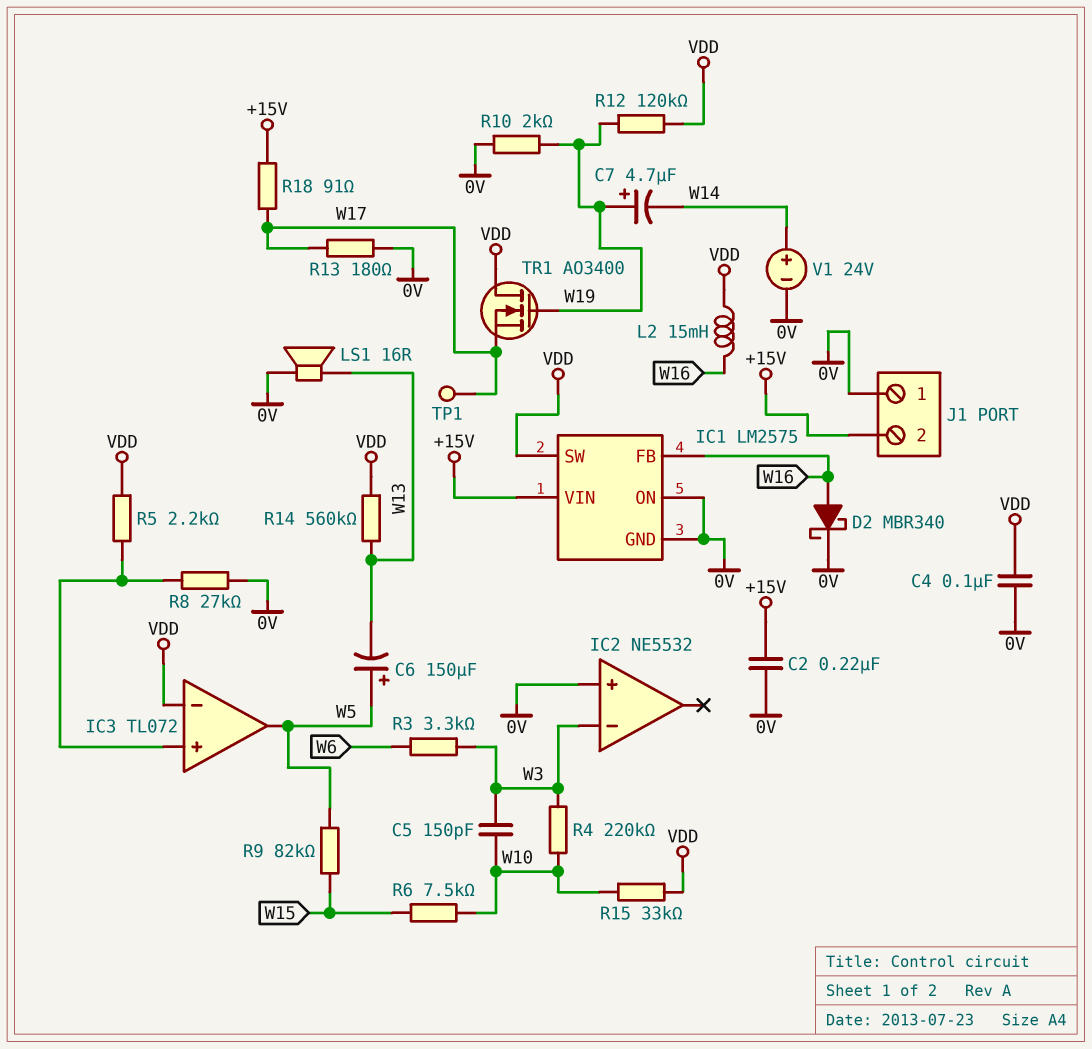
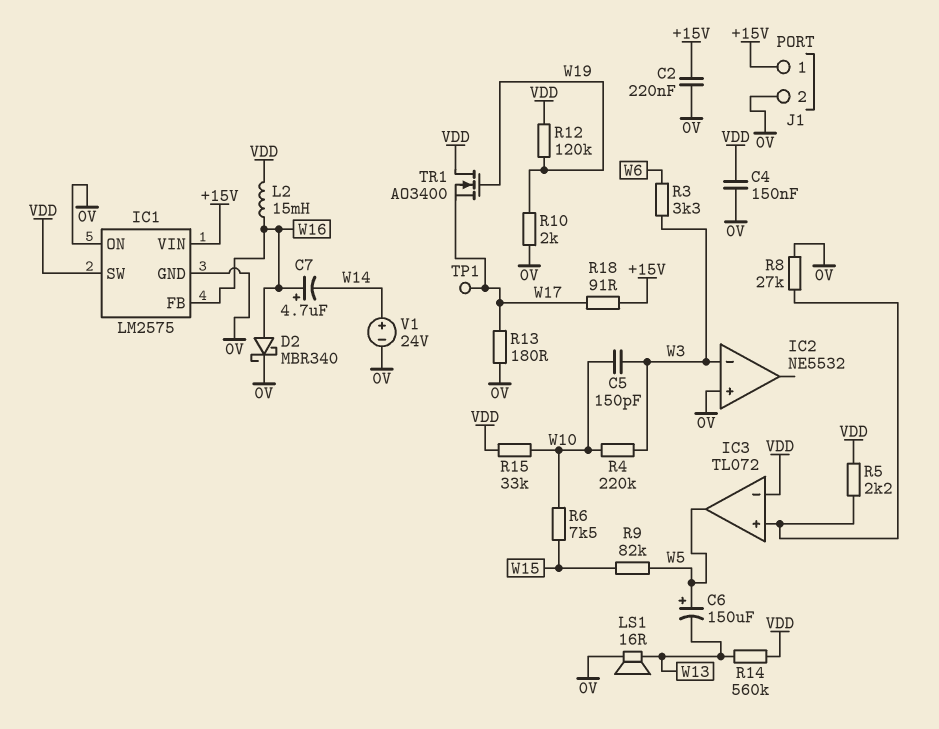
C4: 100nF (0V, VDD) -> 150nF (0V, VDD)
C7: 4.7uF (plus W19, minus W14) -> 4.7uF (plus W16, minus W14)
J1 pin 1: 0V -> +15V
J1 pin 2: +15V -> 0V

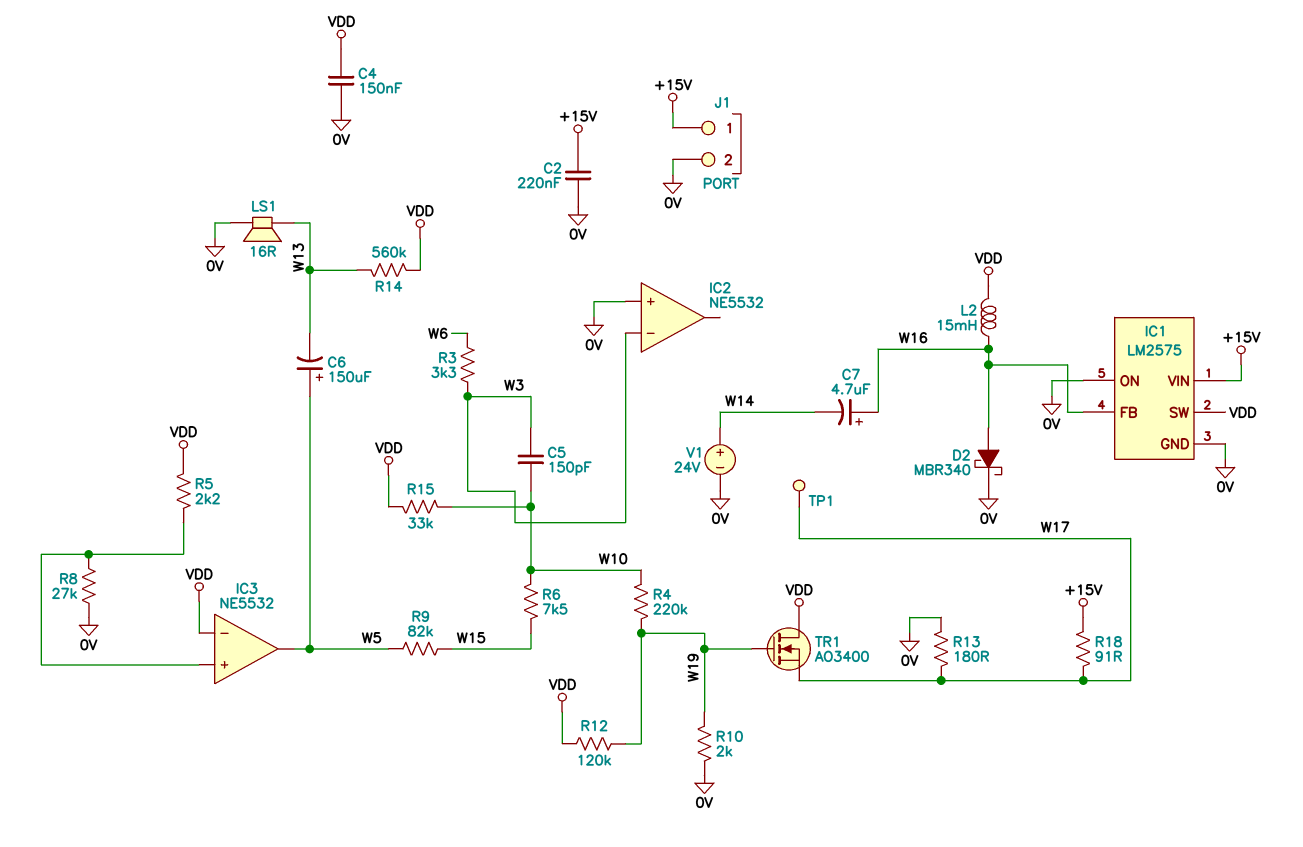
IC3: TL072 -> NE5532
R4: 220k (W3, W10) -> 220k (W10, W19)

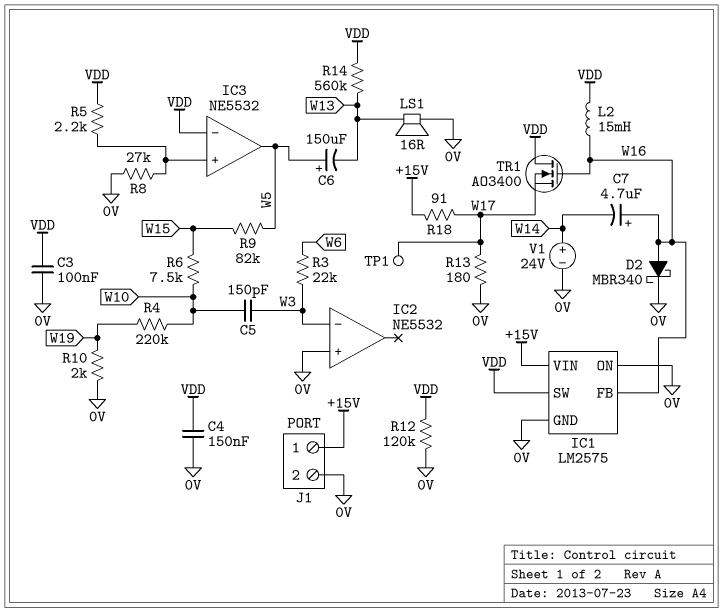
C2: 220nF (+15V, 0V) -> none
C3: none -> 100nF (0V, VDD)
R3: 3.3k (W3, W6) -> 22k (W3, W6)
R12: 120k (VDD, W19) -> 120k (0V, VDD)
R15: 33k (VDD, W10) -> none
TR1: NMOS AO3400 (G W19, D VDD, S W17) -> NMOS AO3400 (G W16, D VDD, S W17)

